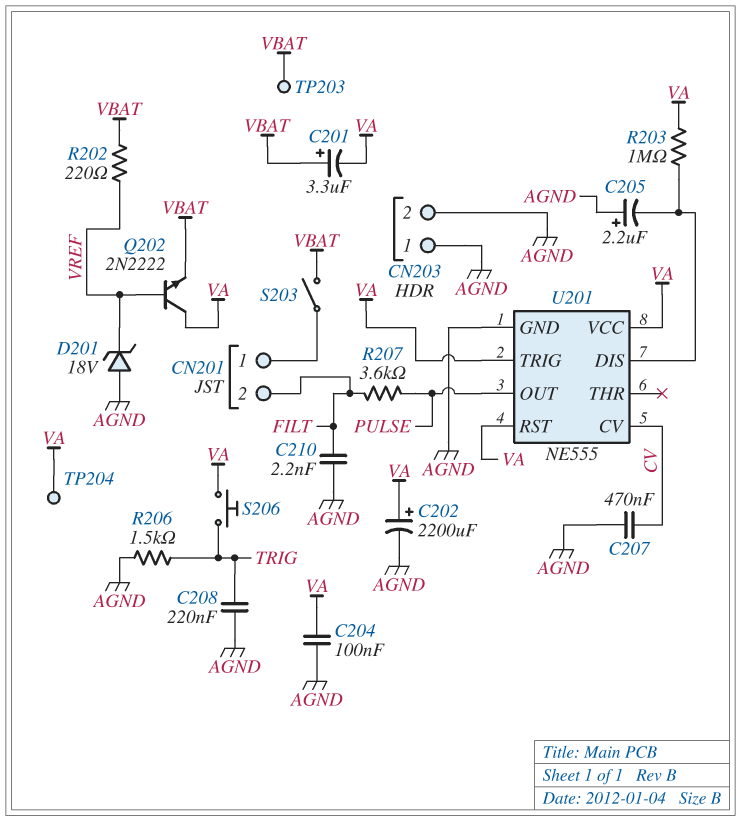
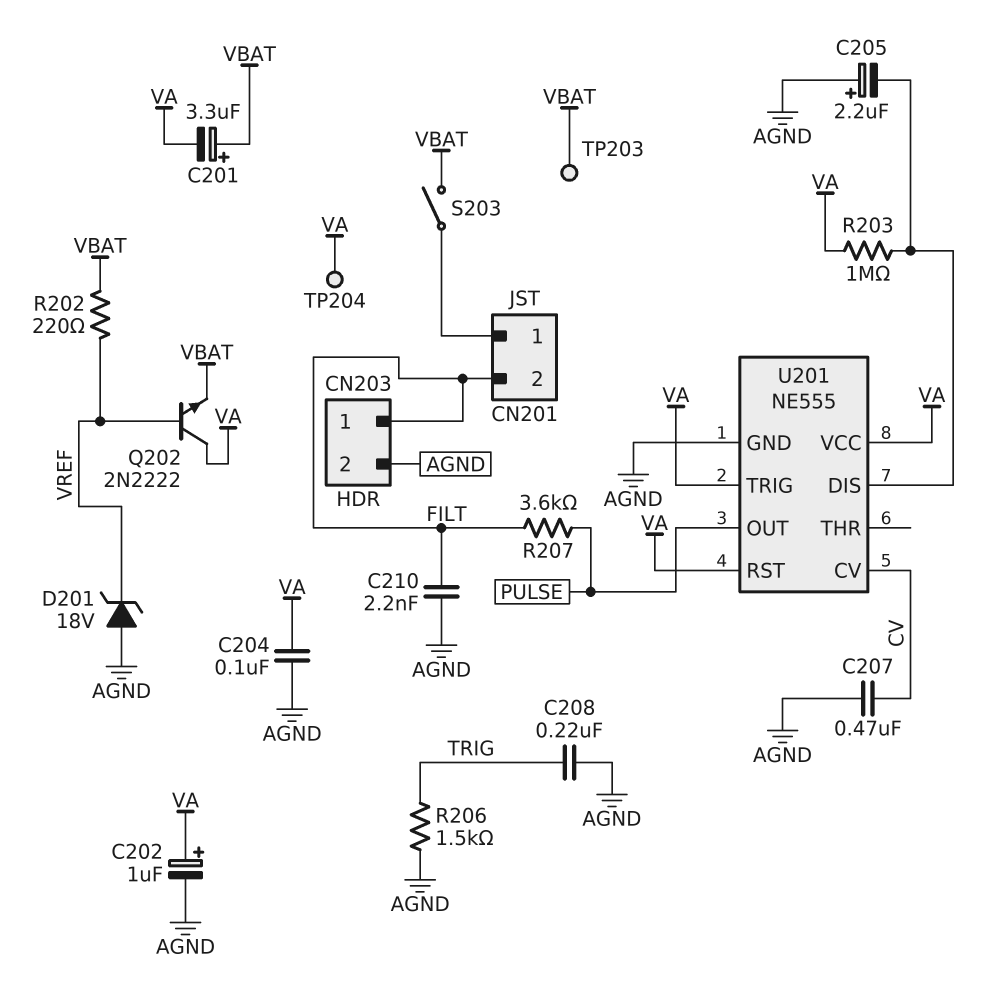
C202: 2200uF (plus VA, minus AGND) -> 1uF (plus VA, minus AGND)
CN203 pin 1: AGND -> FILT
S206: button (TRIG, VA) -> none

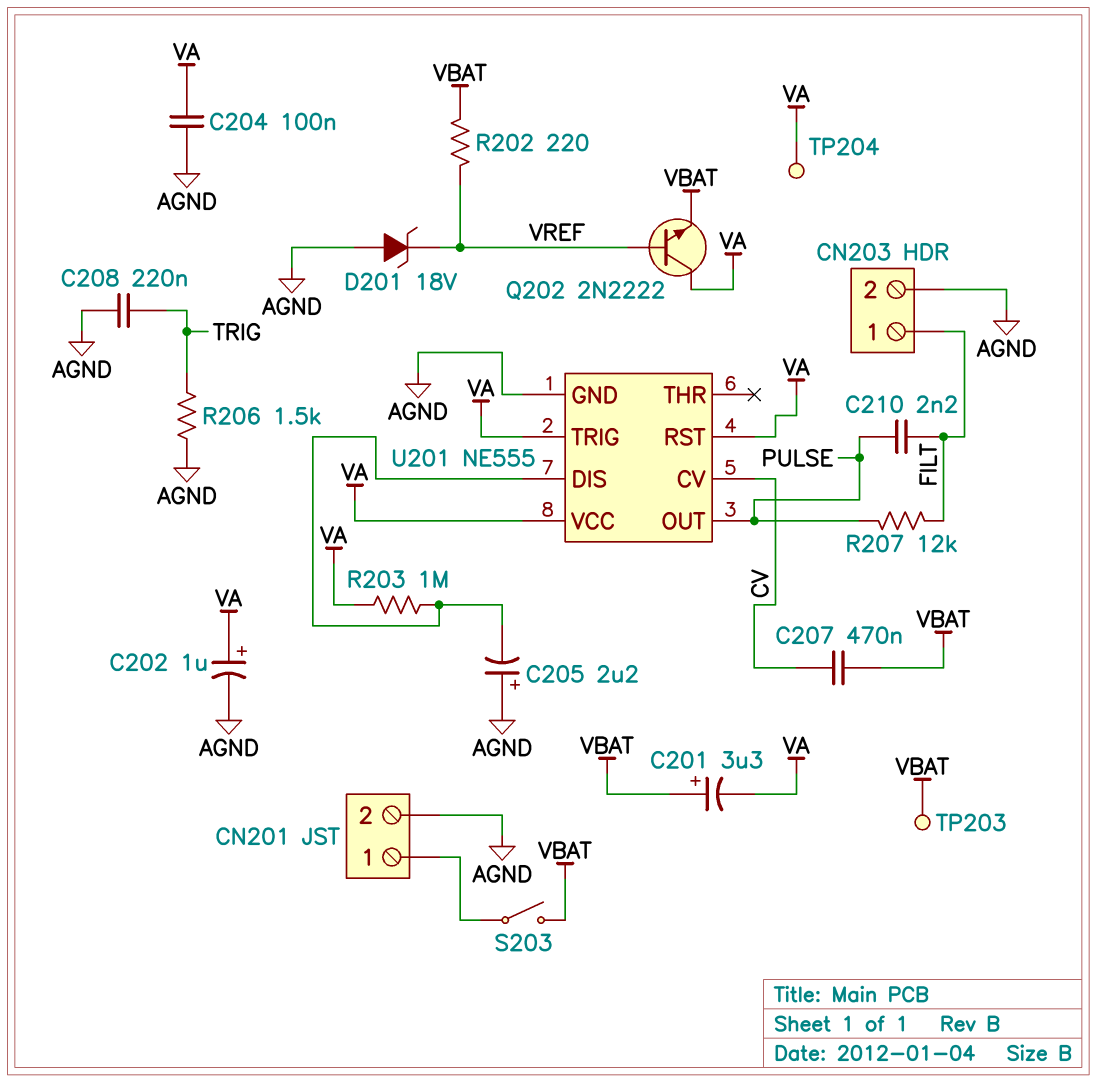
C207: 470nF (AGND, CV) -> 470nF (CV, VBAT)
C210: 2.2nF (AGND, FILT) -> 2.2nF (FILT, PULSE)
CN201 pin 2: FILT -> AGND
R207: 3.6k (FILT, PULSE) -> 12k (FILT, PULSE)

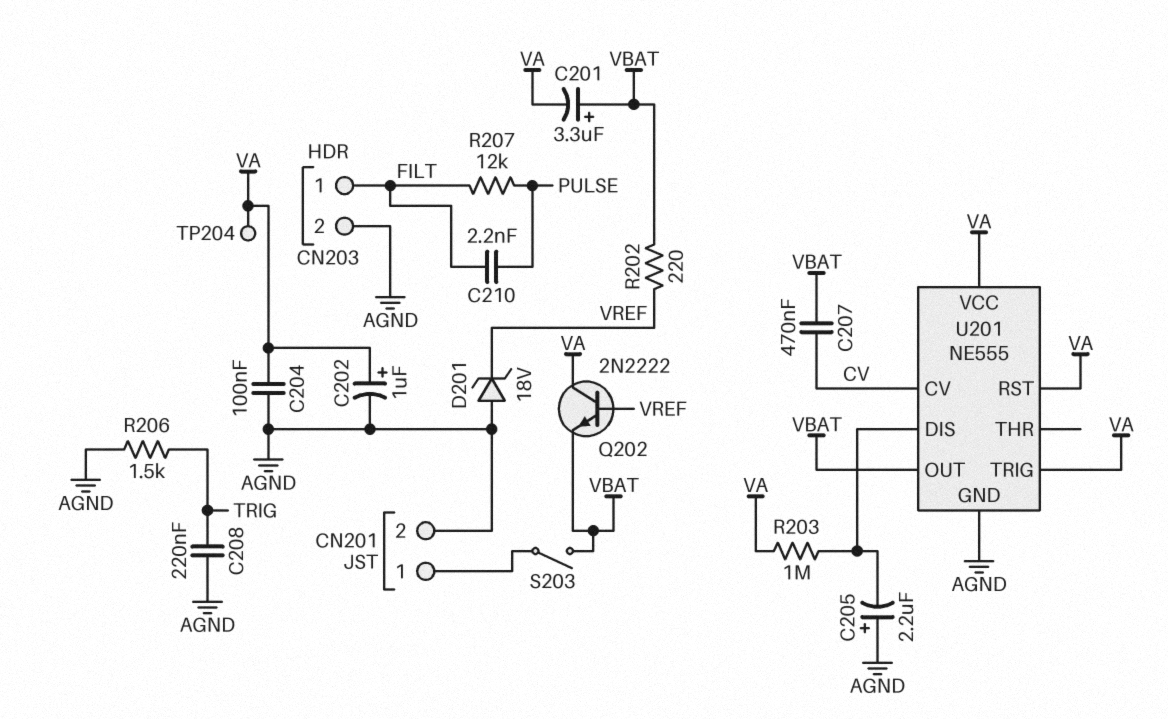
TP203: test point (VBAT) -> none
U201 pin OUT: PULSE -> VBAT

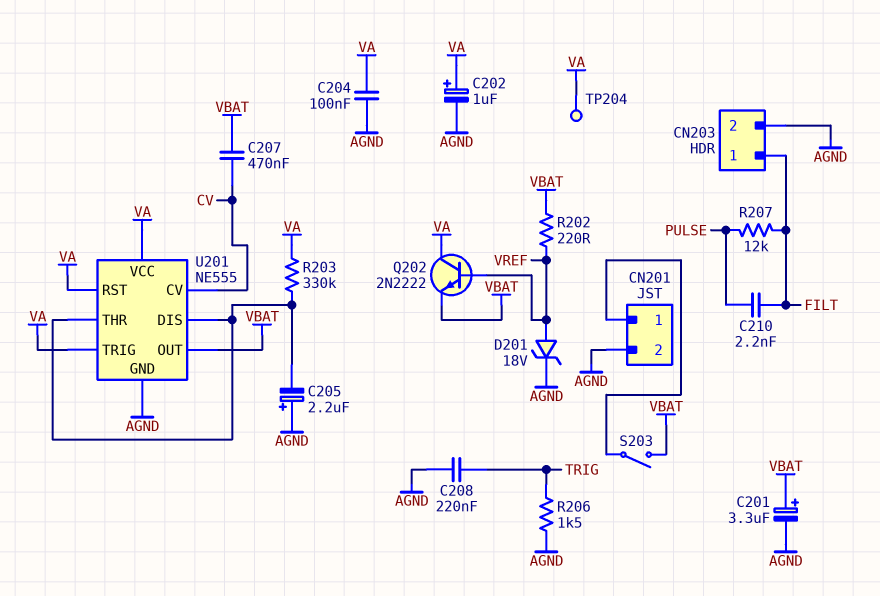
C201: 3.3uF (plus VBAT, minus VA) -> 3.3uF (plus VBAT, minus AGND)
D201: zener 18V (A AGND, K VREF) -> zener 18V (A VREF, K AGND)
R203: 1M (U201/DIS, VA) -> 330k (U201/DIS, VA)
U201 pin THR: none -> U201/DIS

